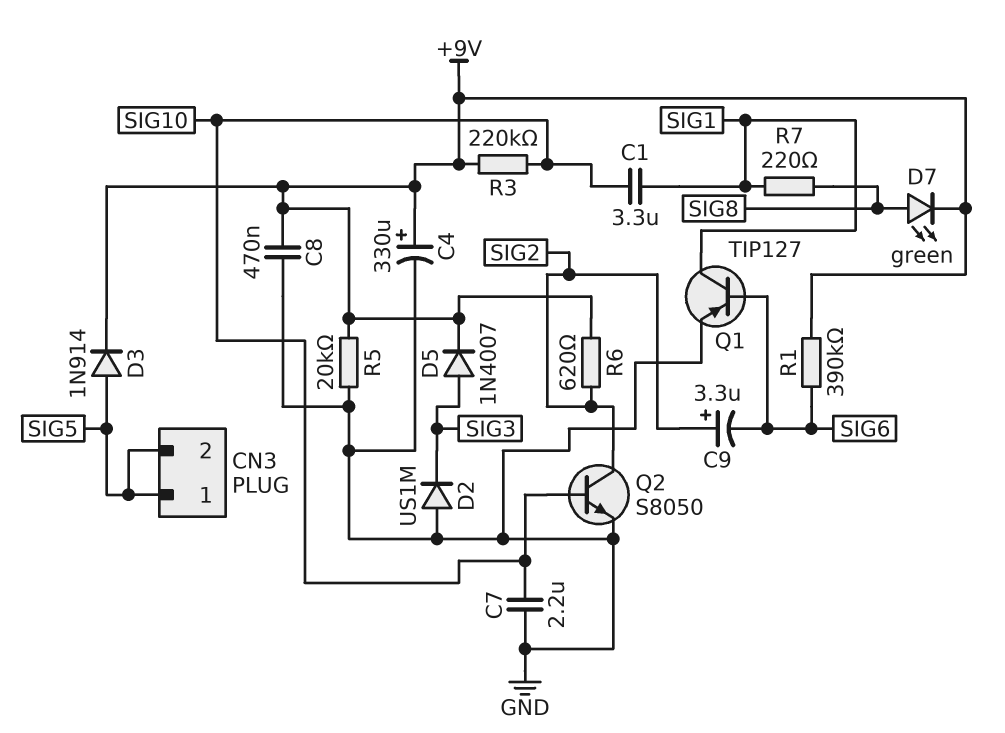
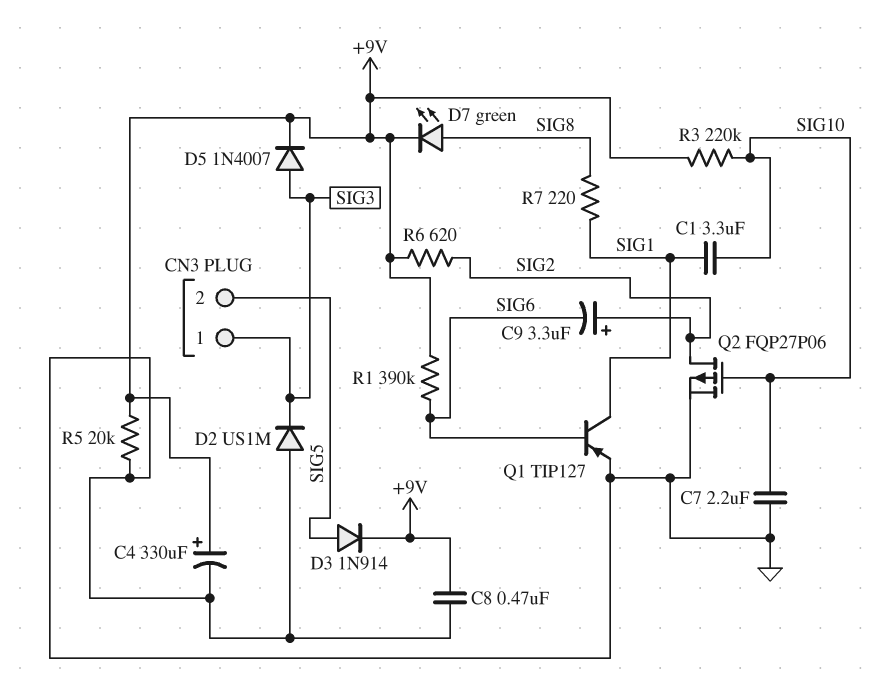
CN3 pin 1: SIG5 -> SIG3
Q2: NPN S8050 (B SIG10, C SIG2, E GND) -> PMOS FQP27P06 (G SIG10, D SIG2, S GND)

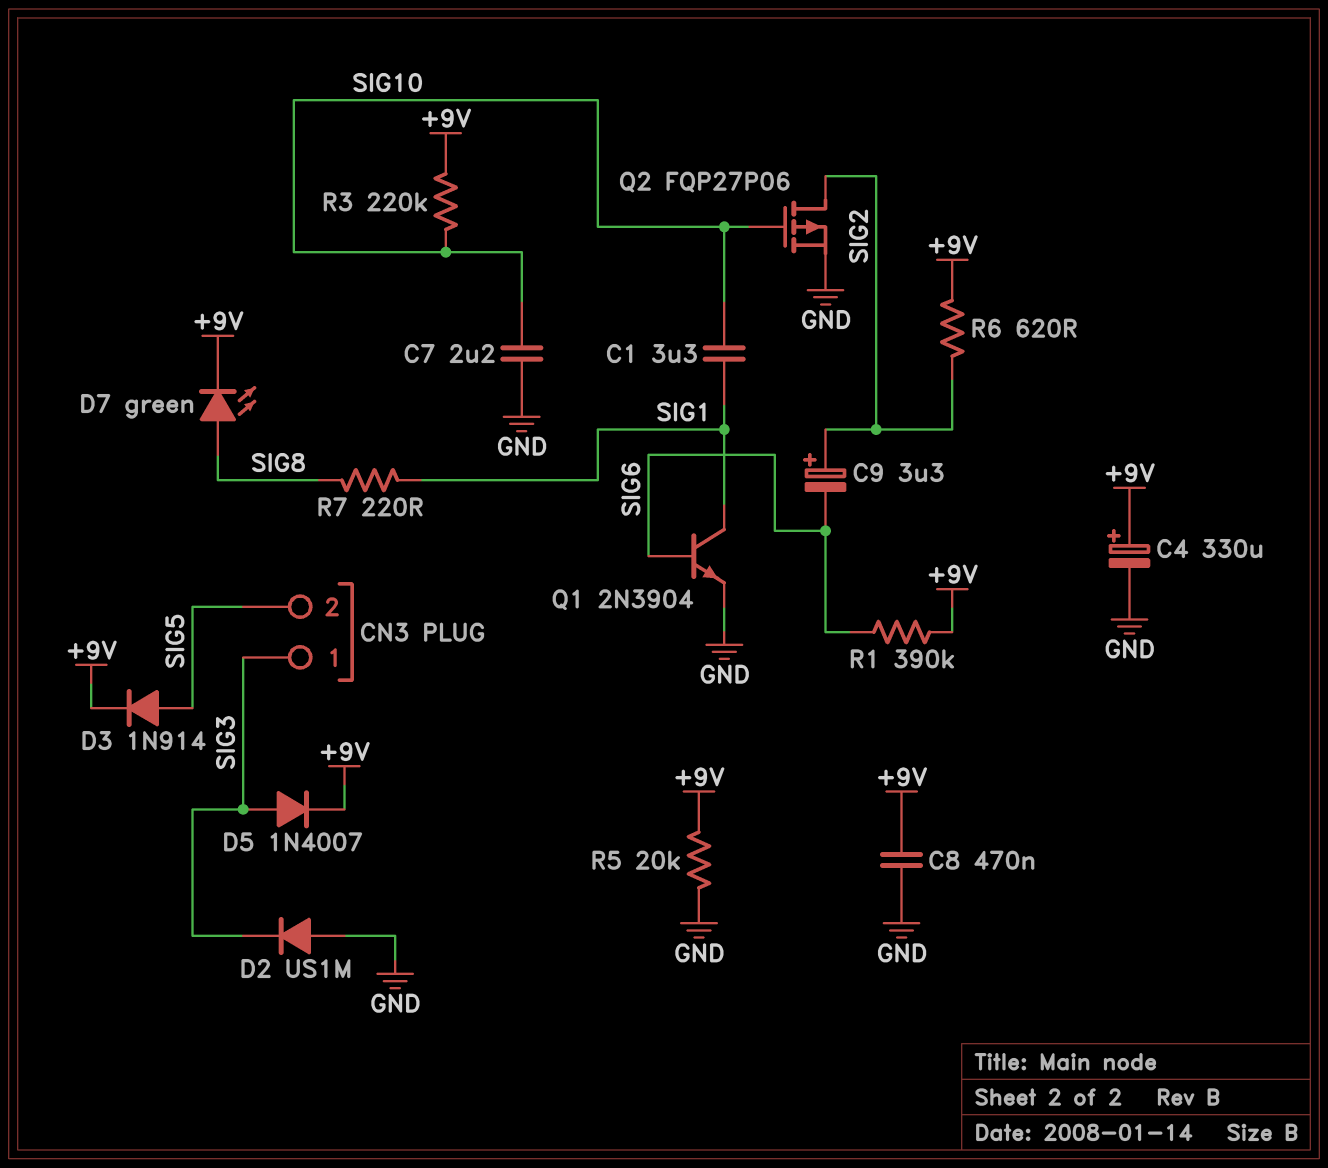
Q1: PNP TIP127 (B SIG6, C SIG1, E GND) -> NPN 2N3904 (B SIG6, C SIG1, E GND)

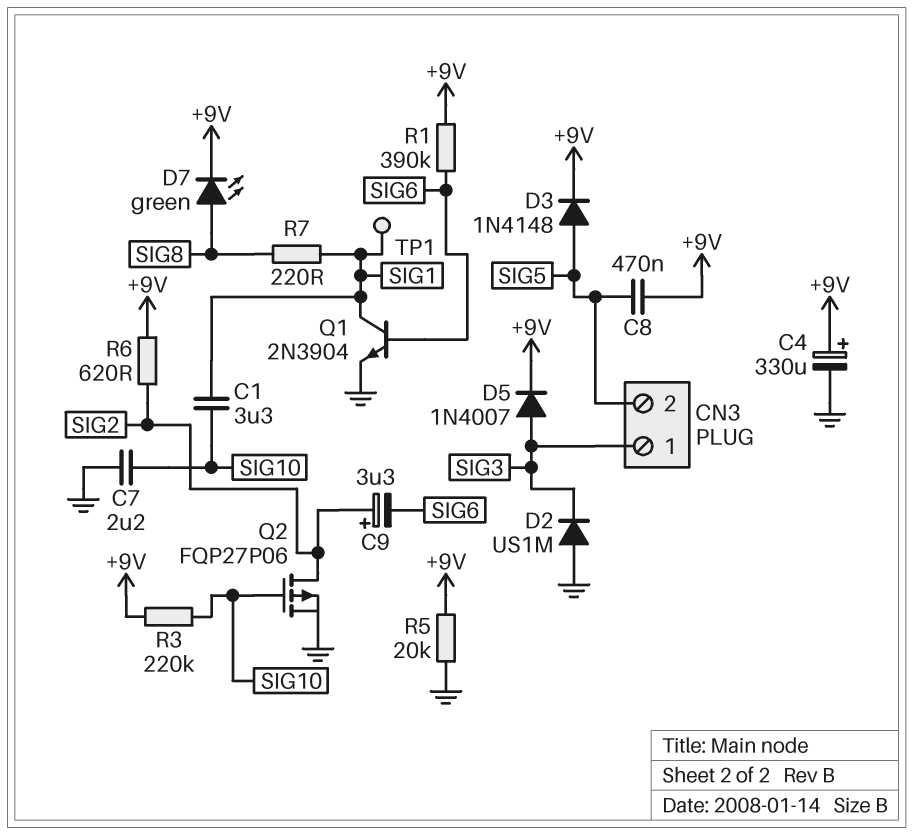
C8: 470nF (+9V, GND) -> 470nF (+9V, SIG5)
D3: diode 1N914 (A SIG5, K +9V) -> diode 1N4148 (A SIG5, K +9V)
TP1: none -> test point (SIG1)

